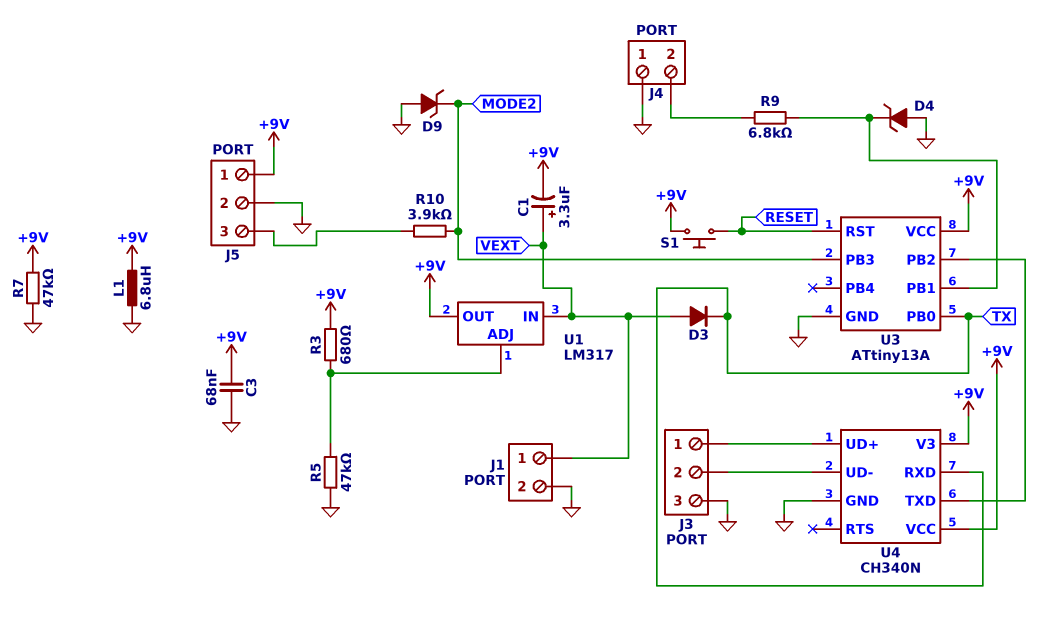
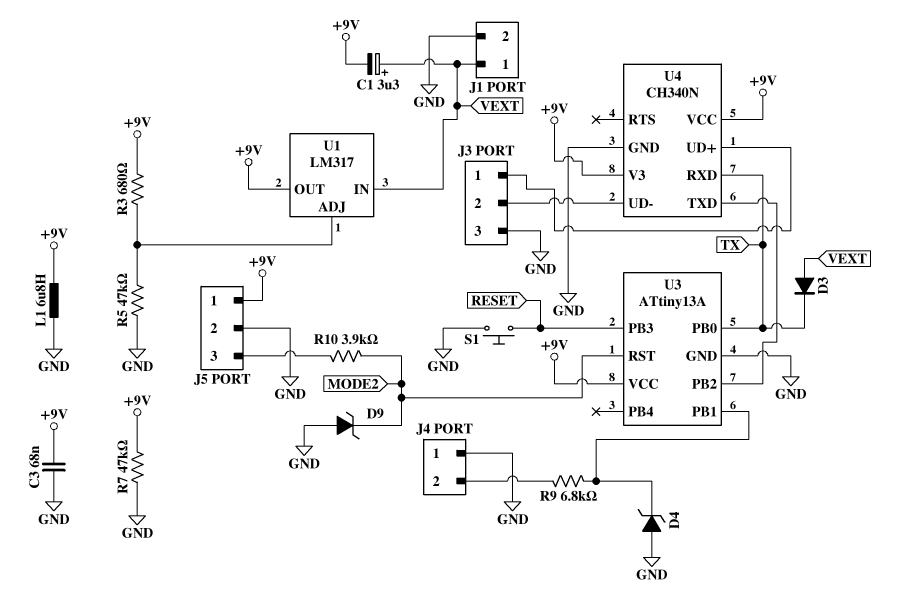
S1: button (+9V, RESET) -> button (GND, RESET)
U3 pin PB3: MODE2 -> RESET
U3 pin RST: RESET -> MODE2

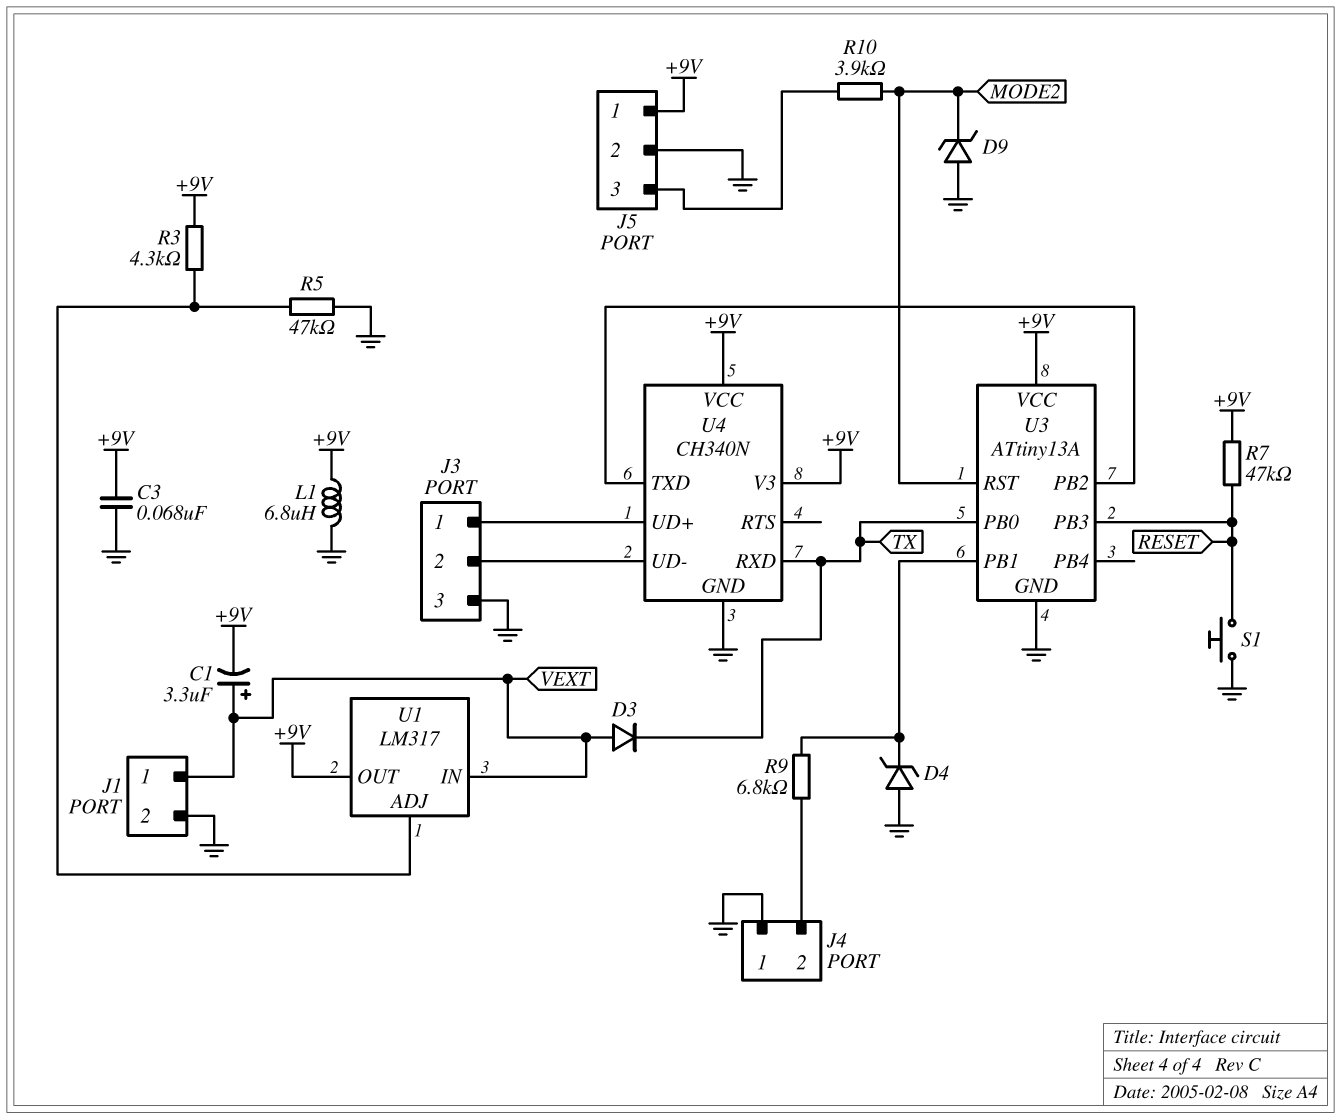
R3: 680 (+9V, U1/ADJ) -> 4.3k (+9V, U1/ADJ)
R7: 47k (+9V, GND) -> 47k (+9V, RESET)

